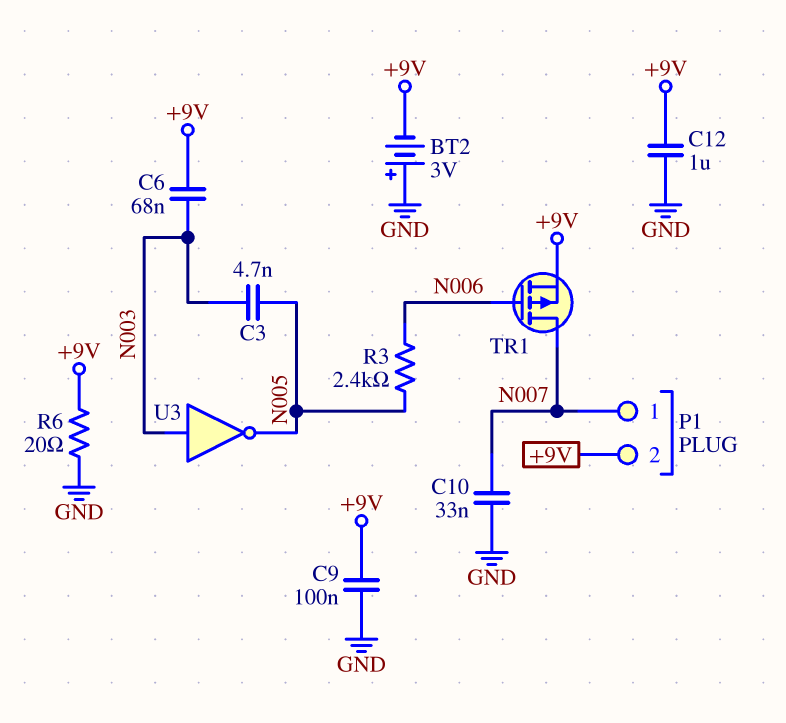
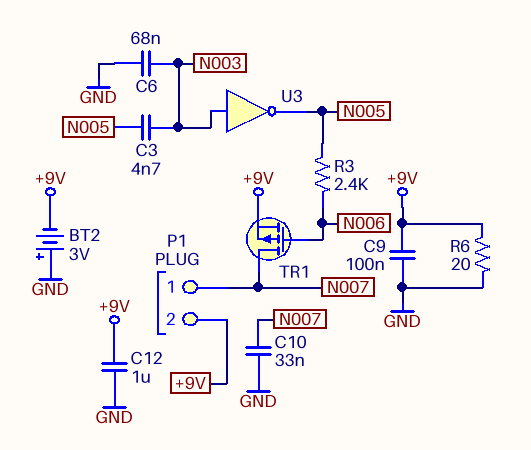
C6: 68nF (+9V, N003) -> 68nF (GND, N003)

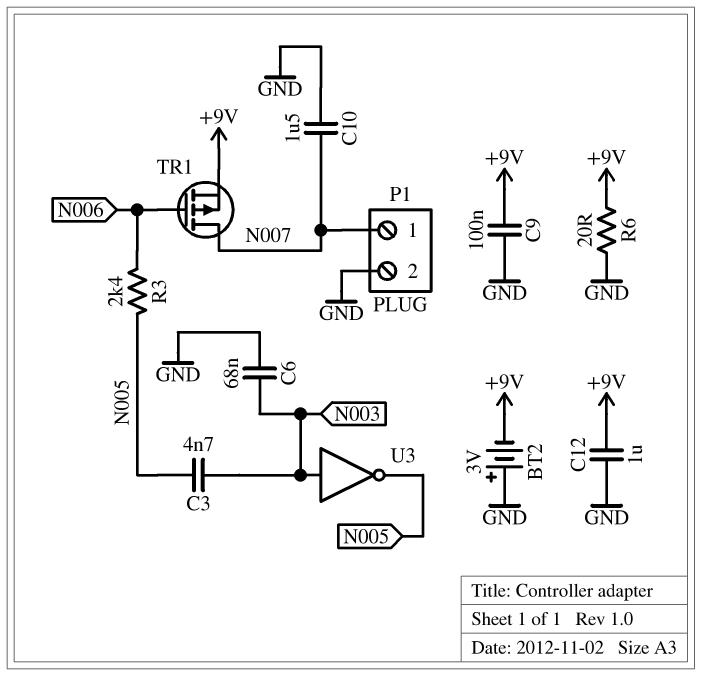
C10: 33nF (GND, N007) -> 1.5uF (GND, N007)
P1 pin 2: +9V -> GND

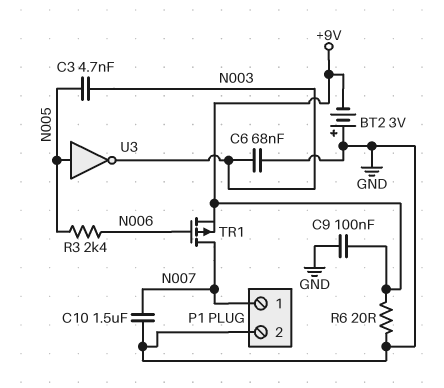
C12: 1uF (+9V, GND) -> none
U3: NOT (in N003, out N005) -> NOT (in N005, out N003)

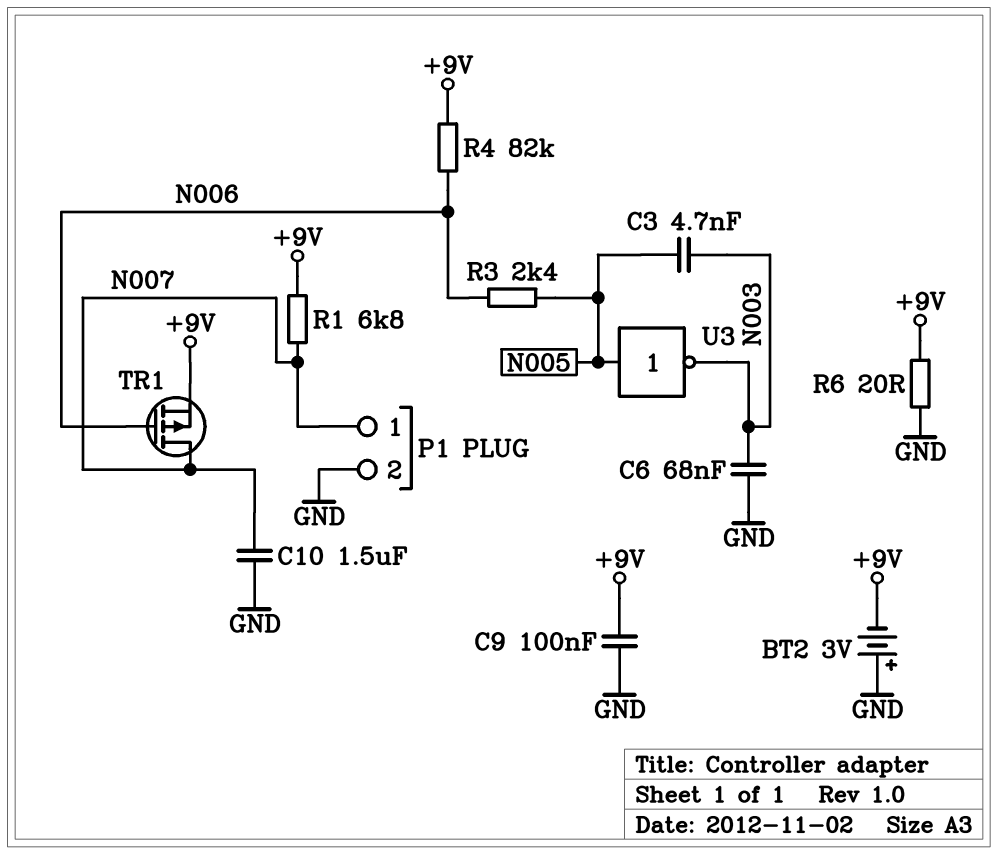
R1: none -> 6.8k (+9V, N007)
R4: none -> 82k (+9V, N006)

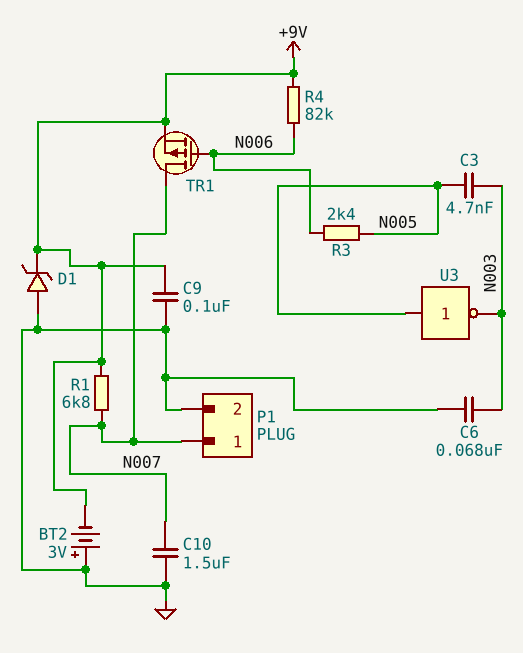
D1: none -> zener (A GND, K +9V)
R6: 20 (+9V, GND) -> none

